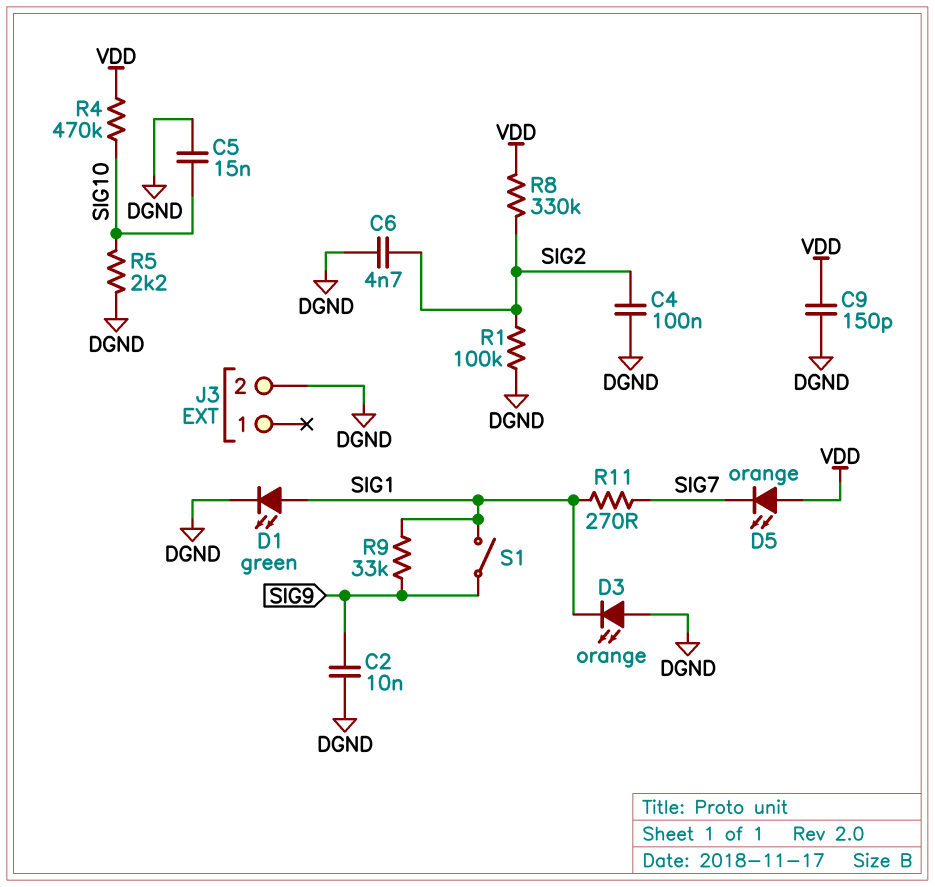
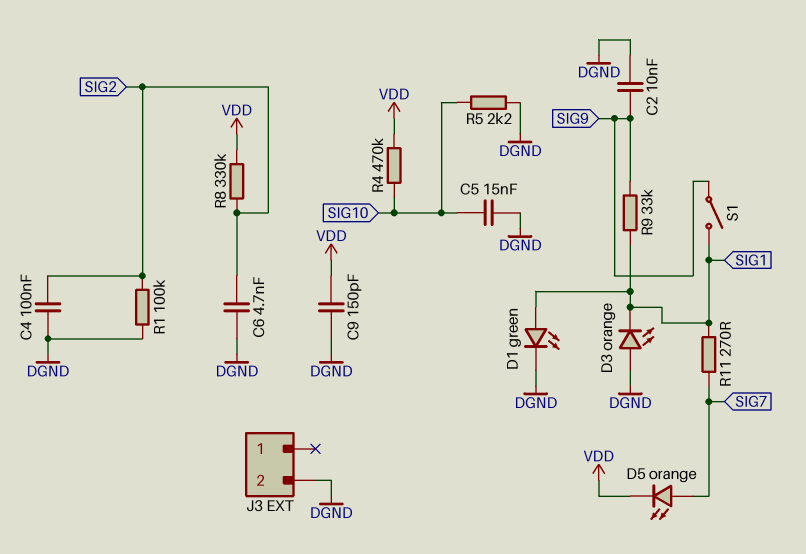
D5: LED orange (A VDD, K SIG7) -> LED orange (A SIG7, K VDD)

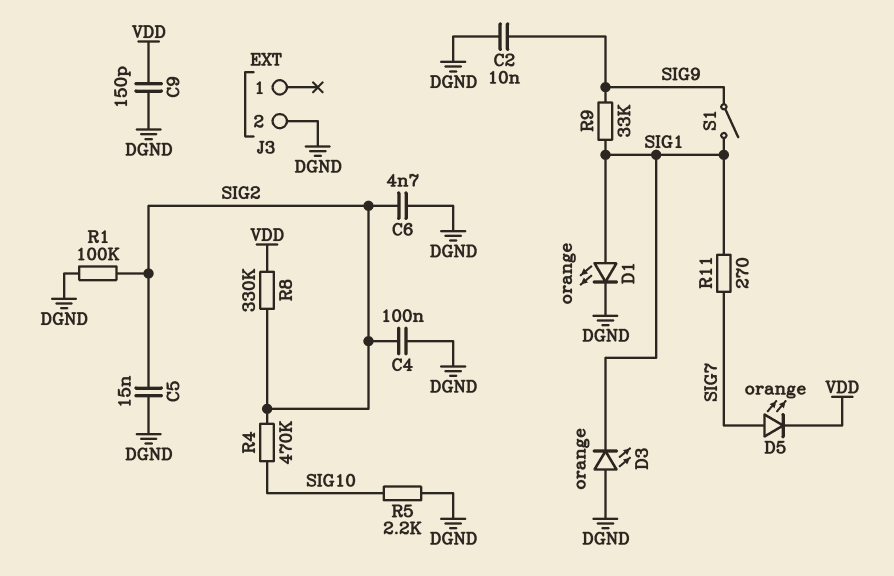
C5: 15nF (DGND, SIG10) -> 15nF (DGND, SIG2)
D1: LED green (A SIG1, K DGND) -> LED orange (A SIG1, K DGND)
R4: 470k (SIG10, VDD) -> 470k (SIG2, SIG10)

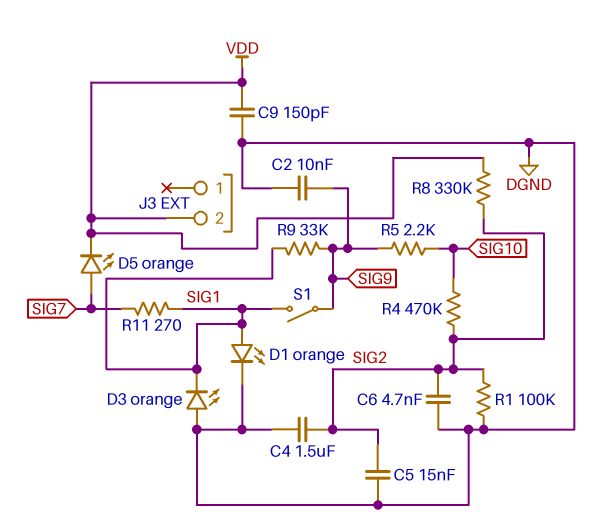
C4: 100nF (DGND, SIG2) -> 1.5uF (DGND, SIG2)
J3 pin 2: DGND -> VDD
R5: 2.2k (DGND, SIG10) -> 2.2k (SIG9, SIG10)

